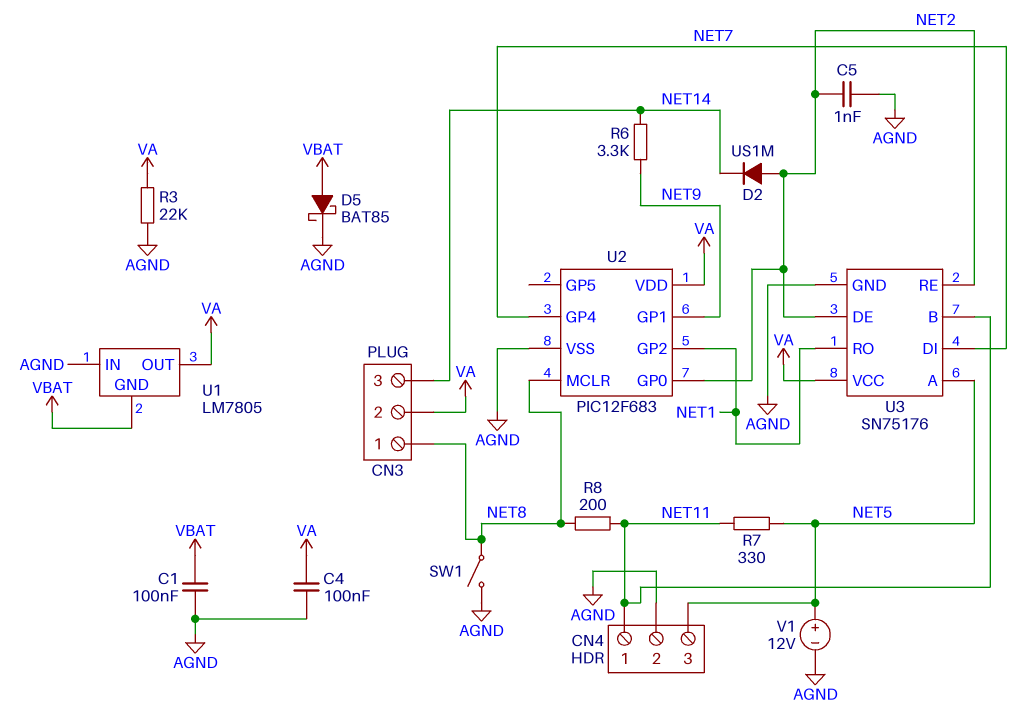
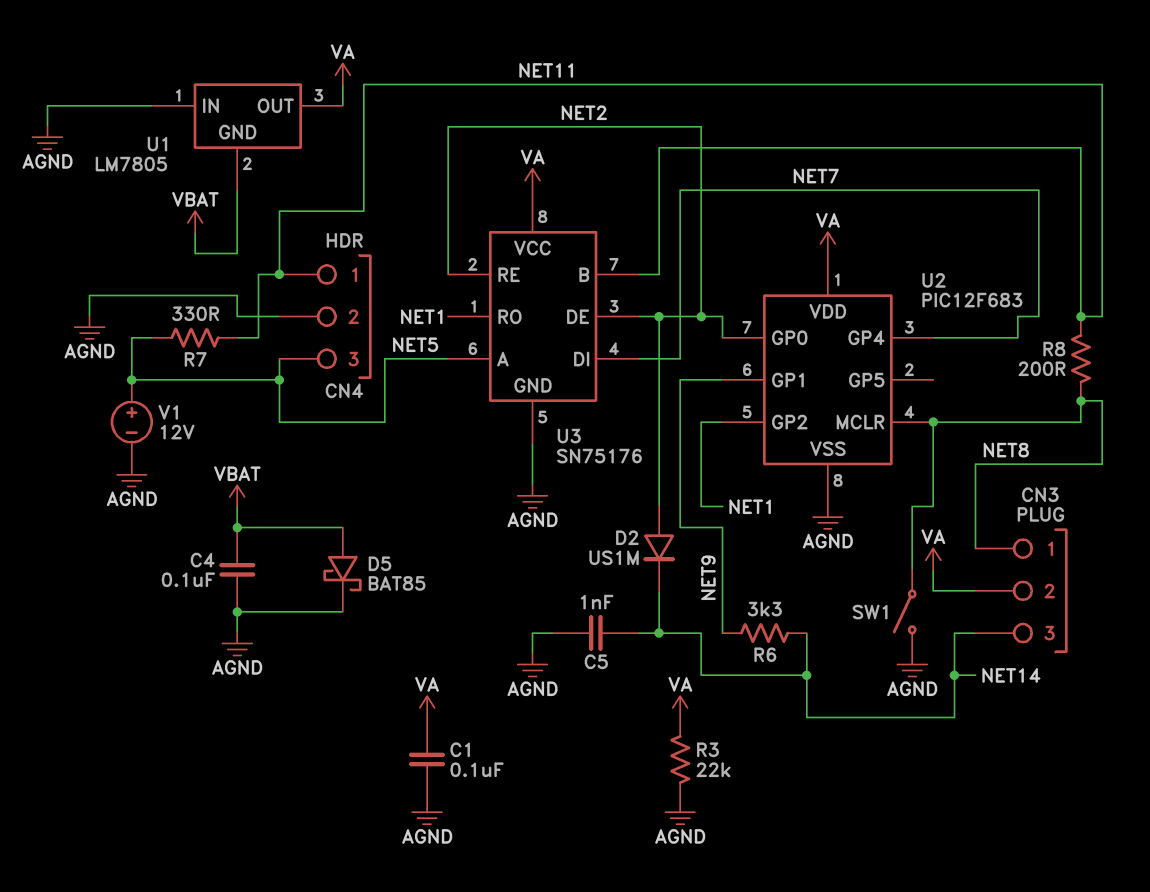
C1: 100nF (AGND, VBAT) -> 100nF (AGND, VA)
C4: 100nF (AGND, VA) -> 100nF (AGND, VBAT)
C5: 1nF (AGND, NET2) -> 1nF (AGND, NET14)

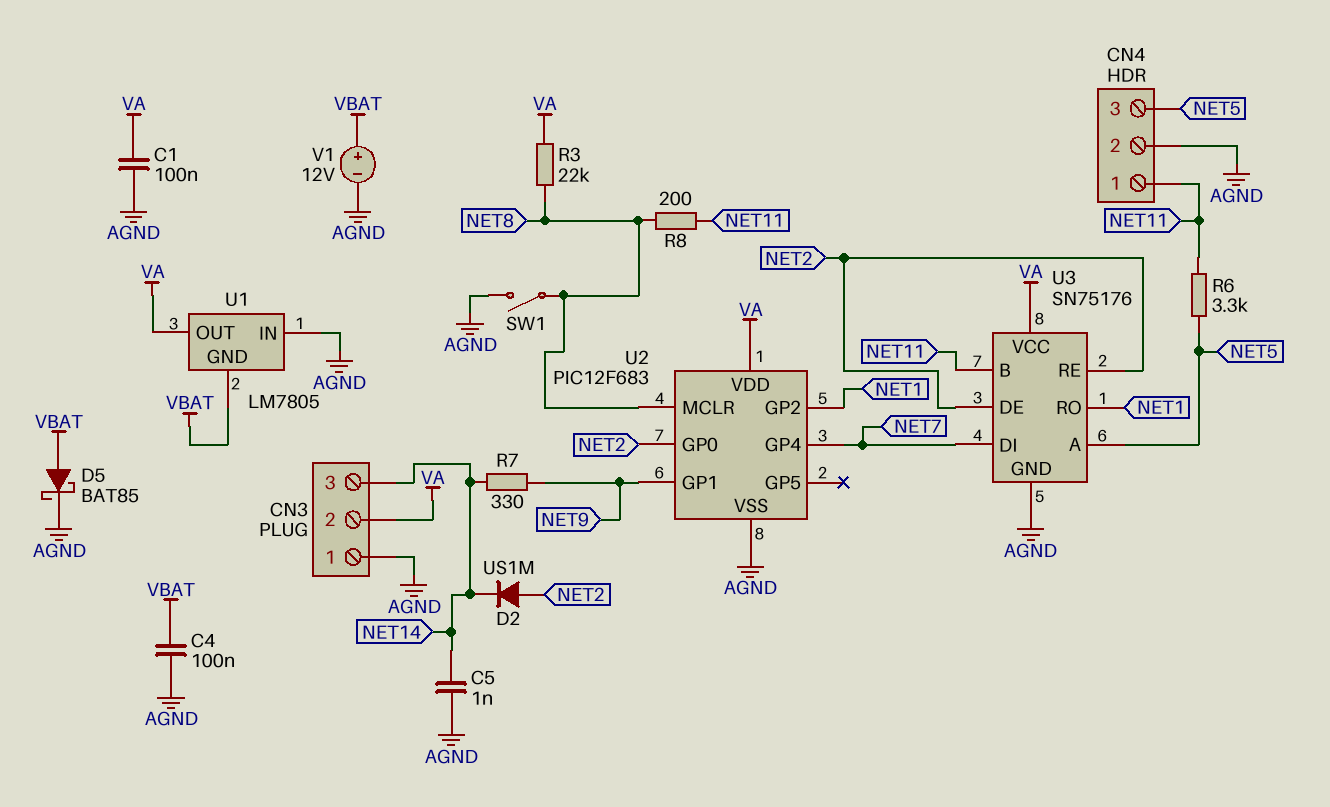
CN3 pin 1: NET8 -> AGND
R3: 22k (AGND, VA) -> 22k (NET8, VA)
R6: 3.3k (NET9, NET14) -> 3.3k (NET5, NET11)
R7: 330 (NET5, NET11) -> 330 (NET9, NET14)
V1: 12V (plus NET5, minus AGND) -> 12V (plus VBAT, minus AGND)

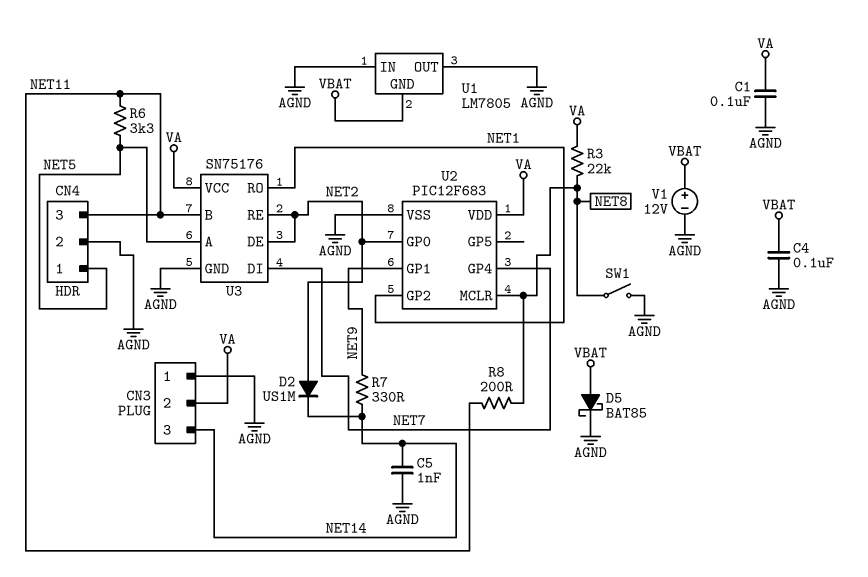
CN4 pin 1: NET11 -> NET5
CN4 pin 3: NET5 -> NET11
U1 pin OUT: VA -> AGND

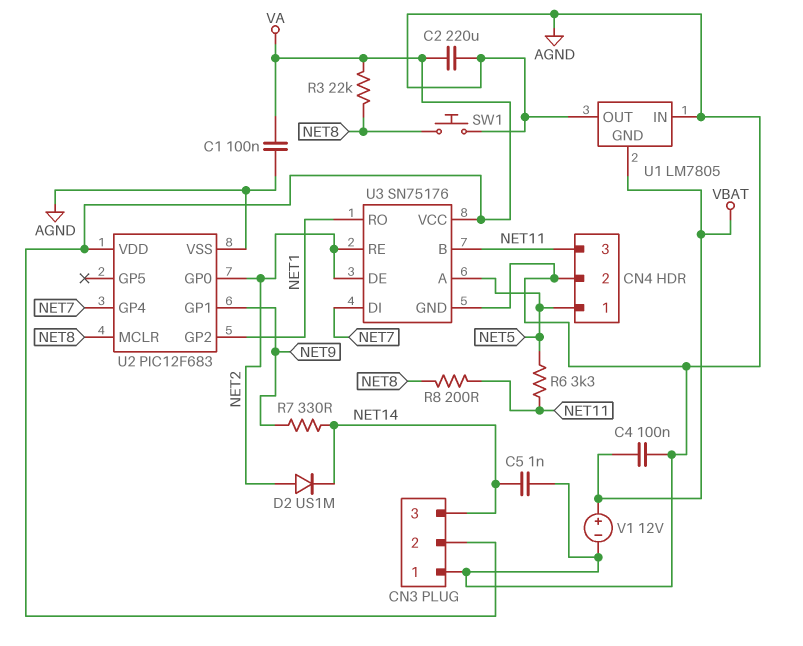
C2: none -> 220uF (AGND, VA)
D5: schottky BAT85 (A VBAT, K AGND) -> none
SW1: switch (AGND, NET8) -> button (AGND, NET8)

